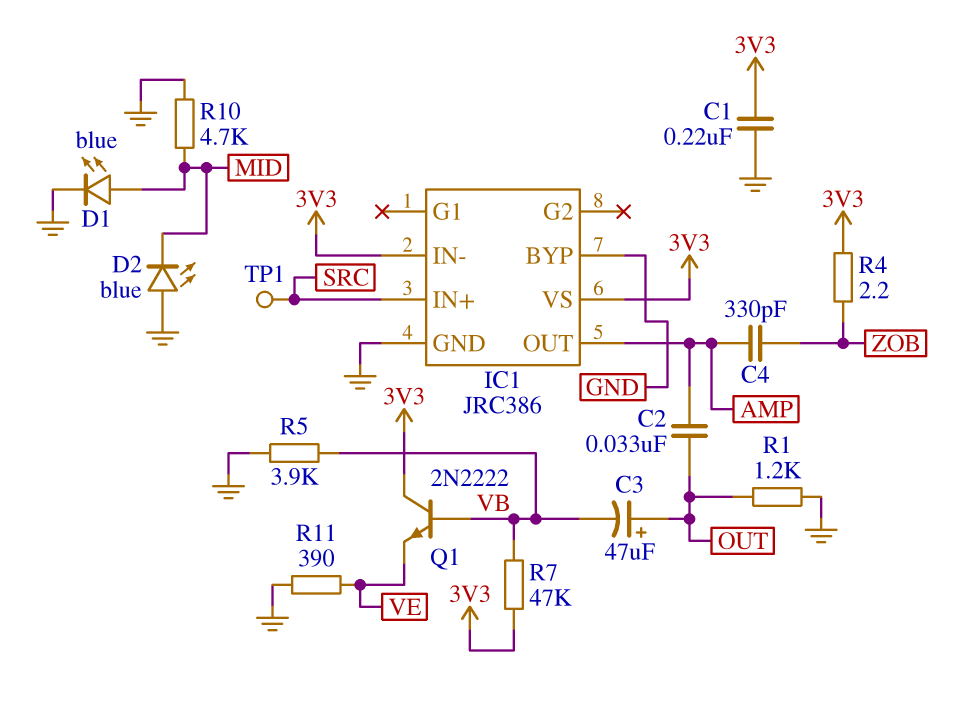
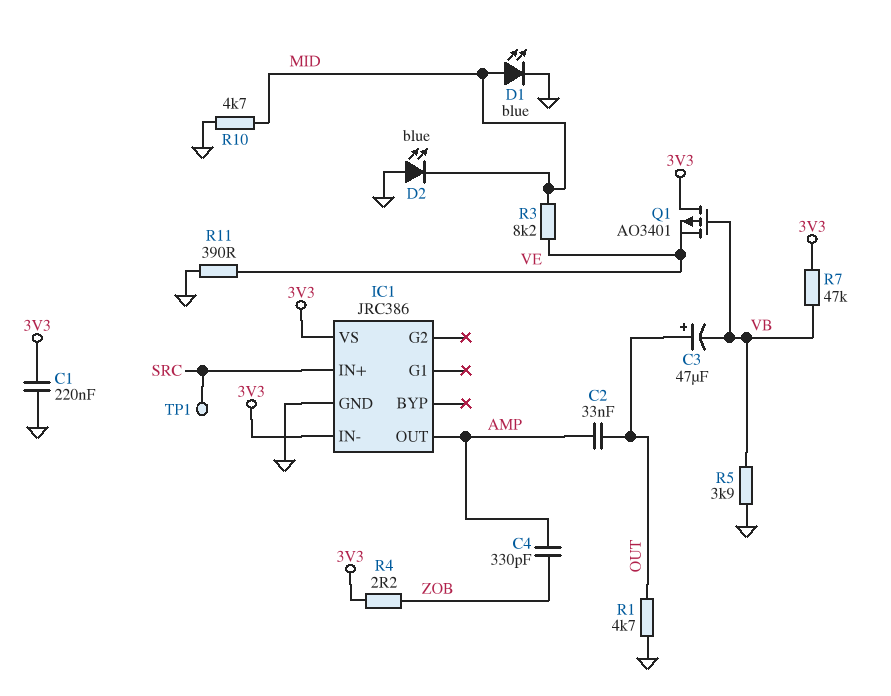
IC1 pin BYP: GND -> none
Q1: NPN 2N2222 (B VB, C 3V3, E VE) -> PMOS AO3401 (G VB, D 3V3, S VE)
R1: 1.2k (GND, OUT) -> 4.7k (GND, OUT)
R3: none -> 8.2k (MID, VE)

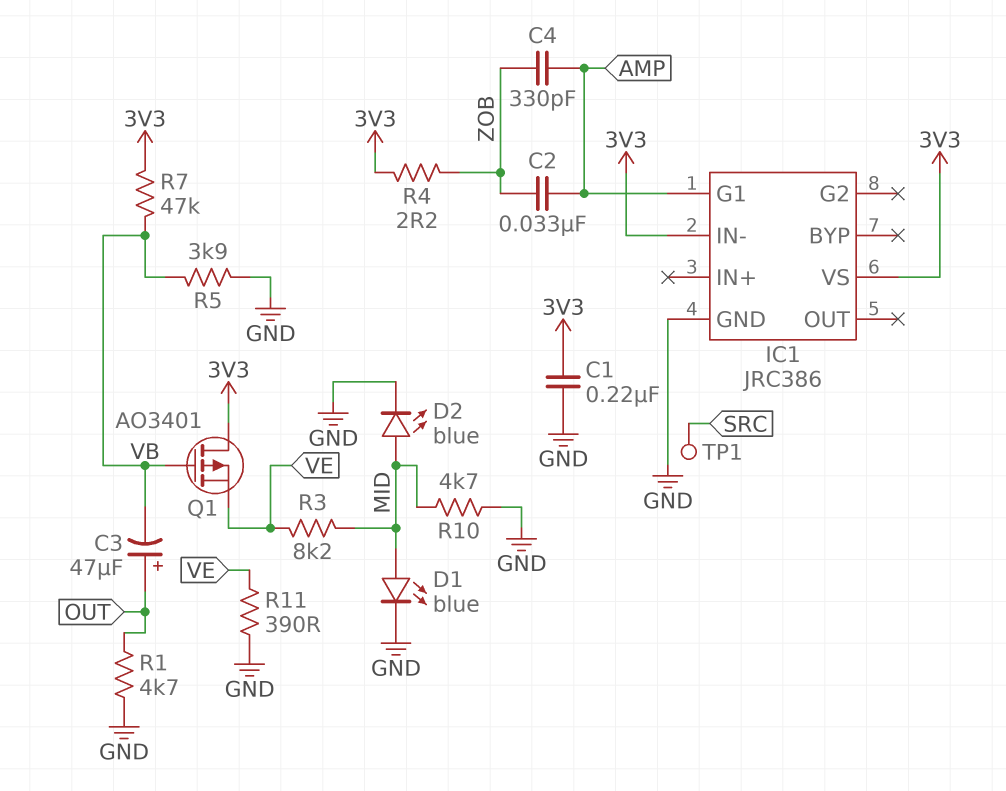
C2: 33nF (AMP, OUT) -> 33nF (AMP, ZOB)
D2: LED blue (A GND, K MID) -> LED blue (A MID, K GND)
IC1 pin G1: none -> AMP
IC1 pin IN+: SRC -> none
IC1 pin OUT: AMP -> none

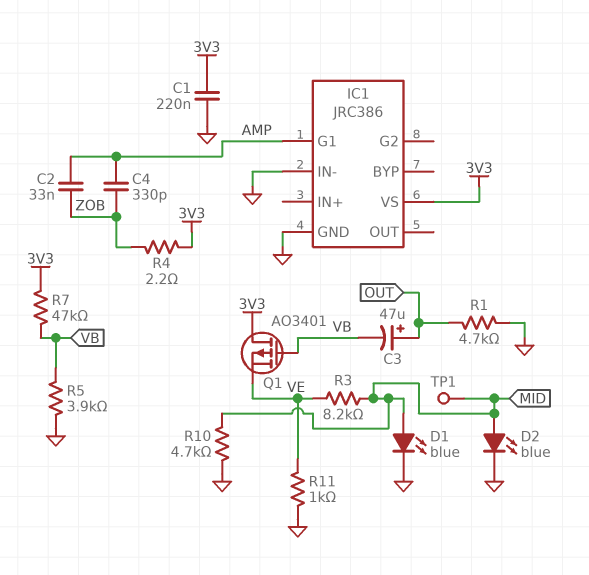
IC1 pin IN-: 3V3 -> GND
R11: 390 (GND, VE) -> 1k (GND, VE)
TP1: test point (SRC) -> test point (MID)

